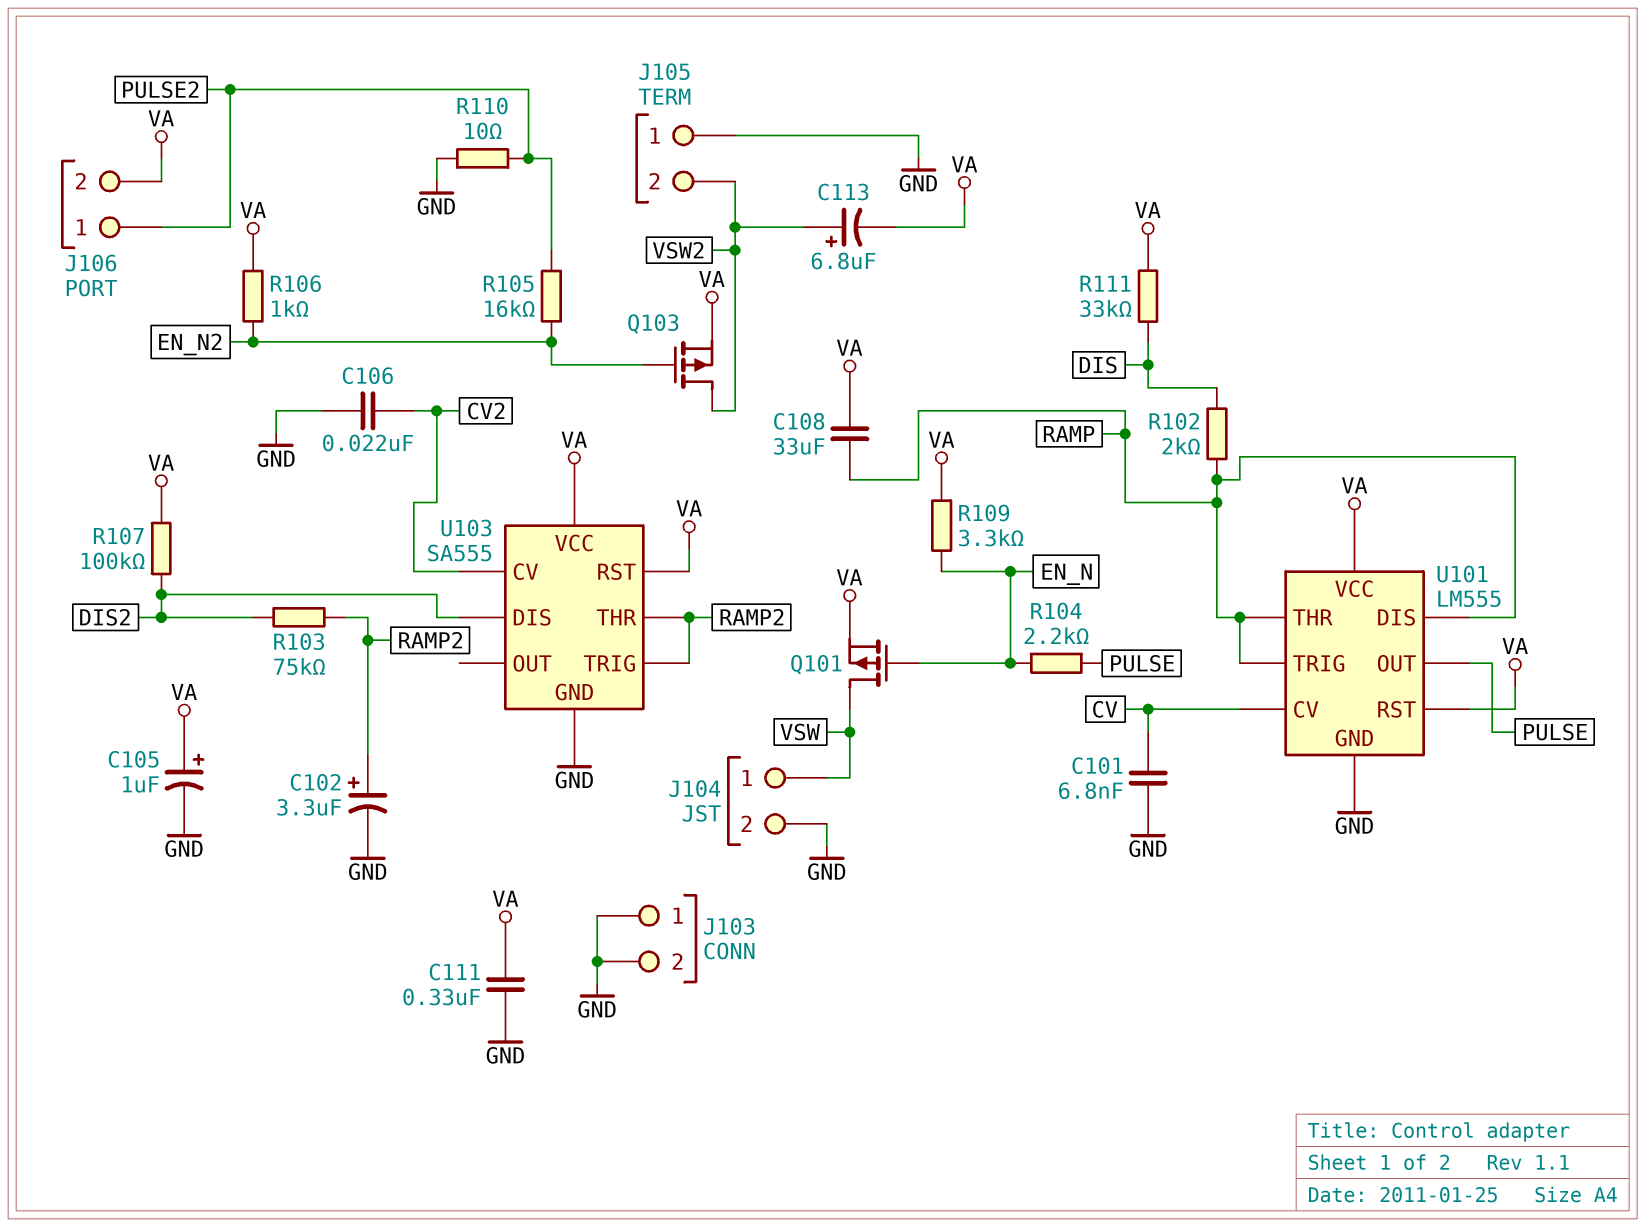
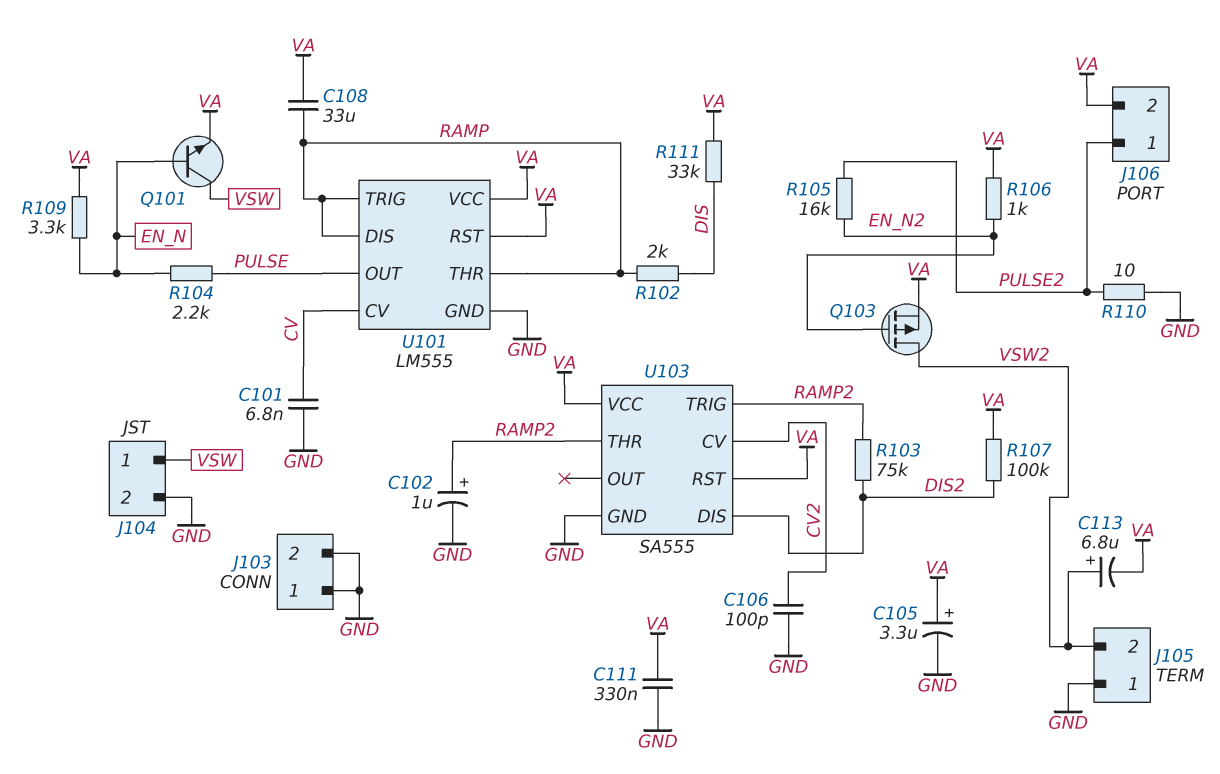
C102: 3.3uF (plus RAMP2, minus GND) -> 1uF (plus RAMP2, minus GND)
C105: 1uF (plus VA, minus GND) -> 3.3uF (plus VA, minus GND)
C106: 22nF (CV2, GND) -> 100pF (CV2, GND)
Q101: PMOS (G EN_N, D VSW, S VA) -> NPN (B EN_N, C VSW, E VA)

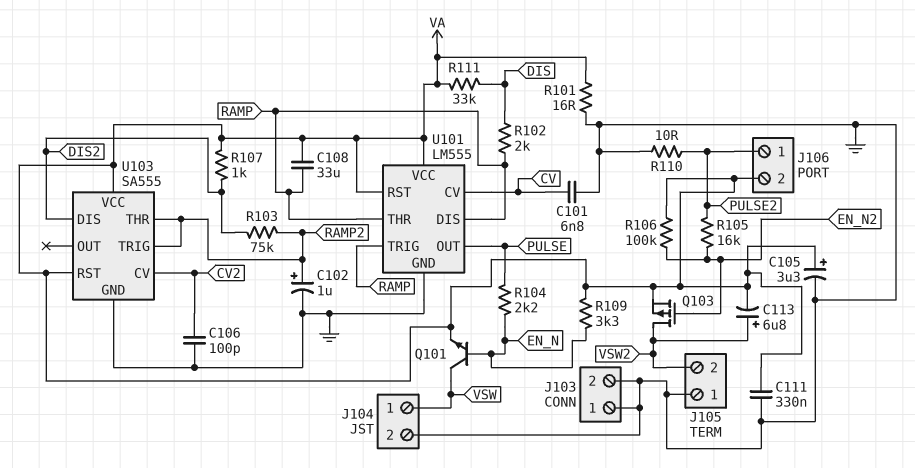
R101: none -> 16 (GND, VA)
R106: 1k (EN_N2, VA) -> 100k (EN_N2, VA)
R107: 100k (DIS2, VA) -> 1k (DIS2, VA)

